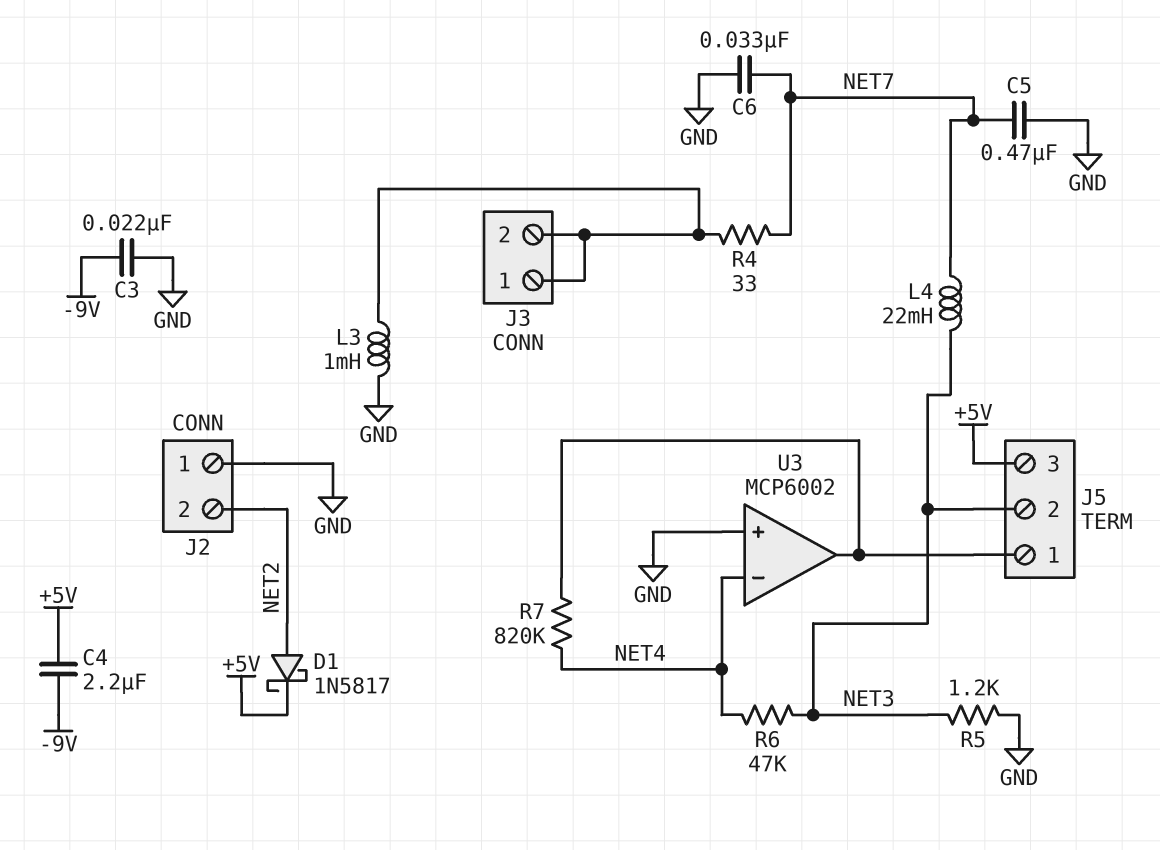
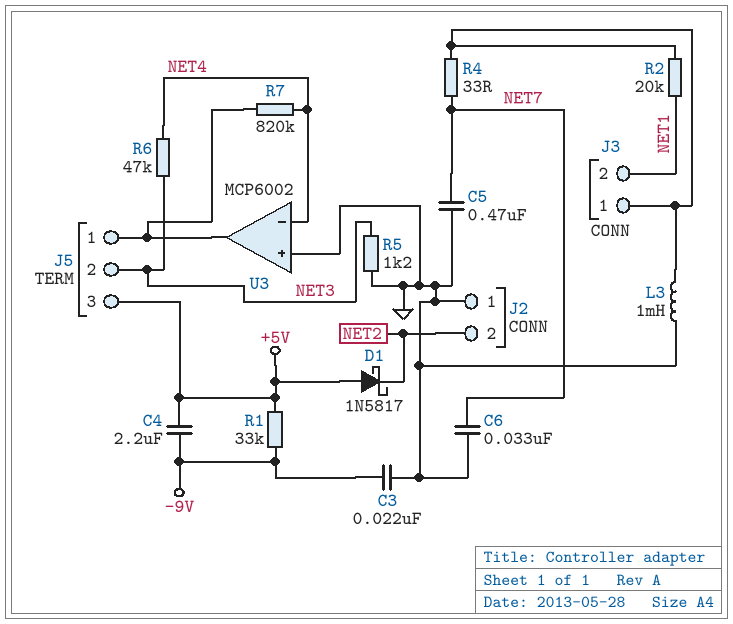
D1: schottky 1N5817 (A NET2, K +5V) -> schottky 1N5817 (A +5V, K NET2)
J3 pin 2: J3/1 -> NET1
L4: 22mH (NET3, NET7) -> none
R1: none -> 33k (+5V, -9V)
R2: none -> 20k (J3/1, NET1)

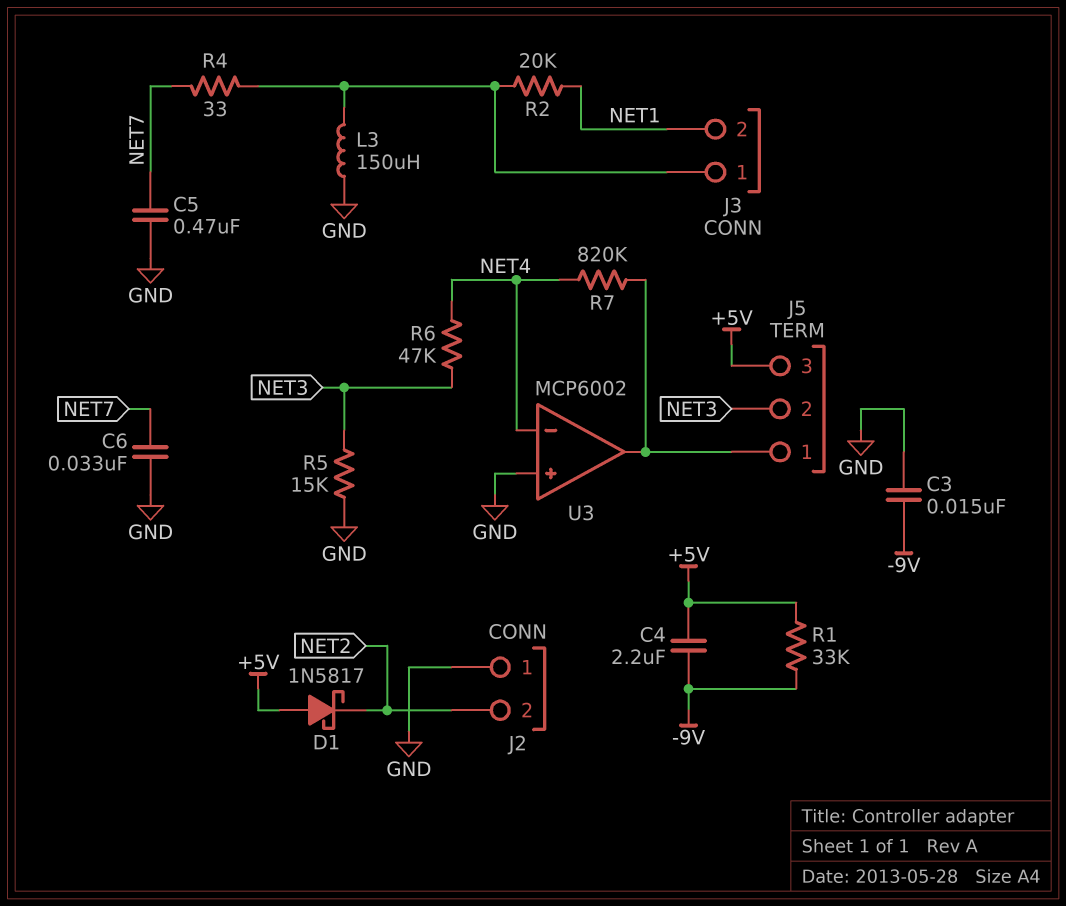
C3: 22nF (-9V, GND) -> 15nF (-9V, GND)
L3: 1mH (GND, J3/1) -> 150uH (GND, J3/1)
R5: 1.2k (GND, NET3) -> 15k (GND, NET3)

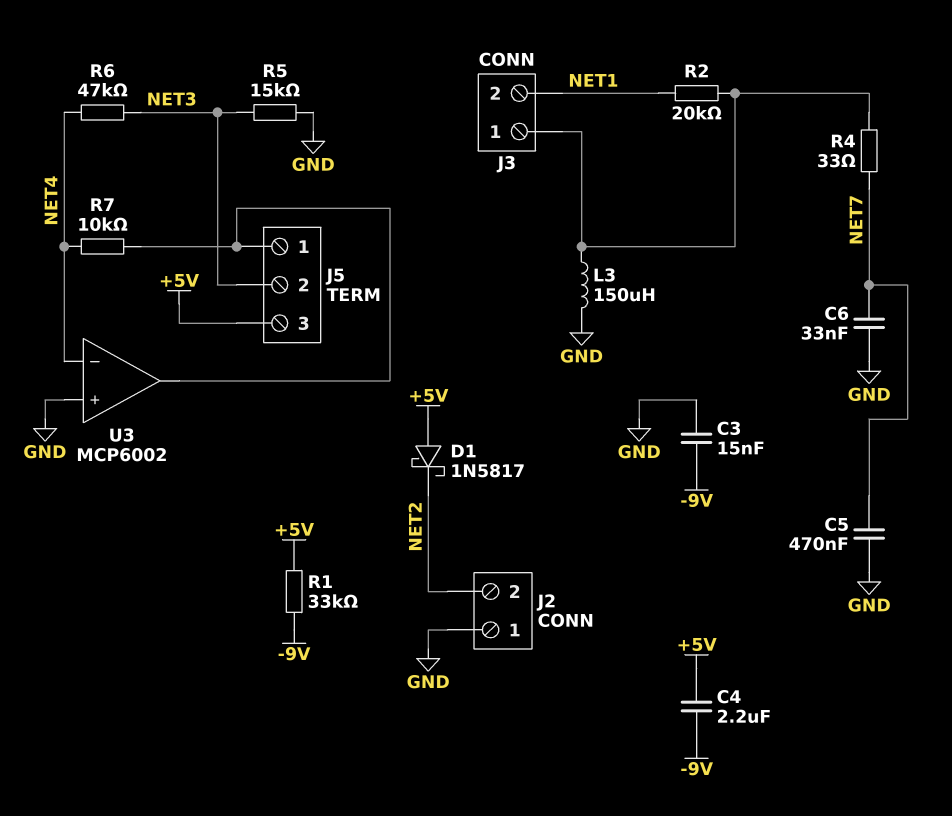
R7: 820k (J5/1, NET4) -> 10k (J5/1, NET4)

